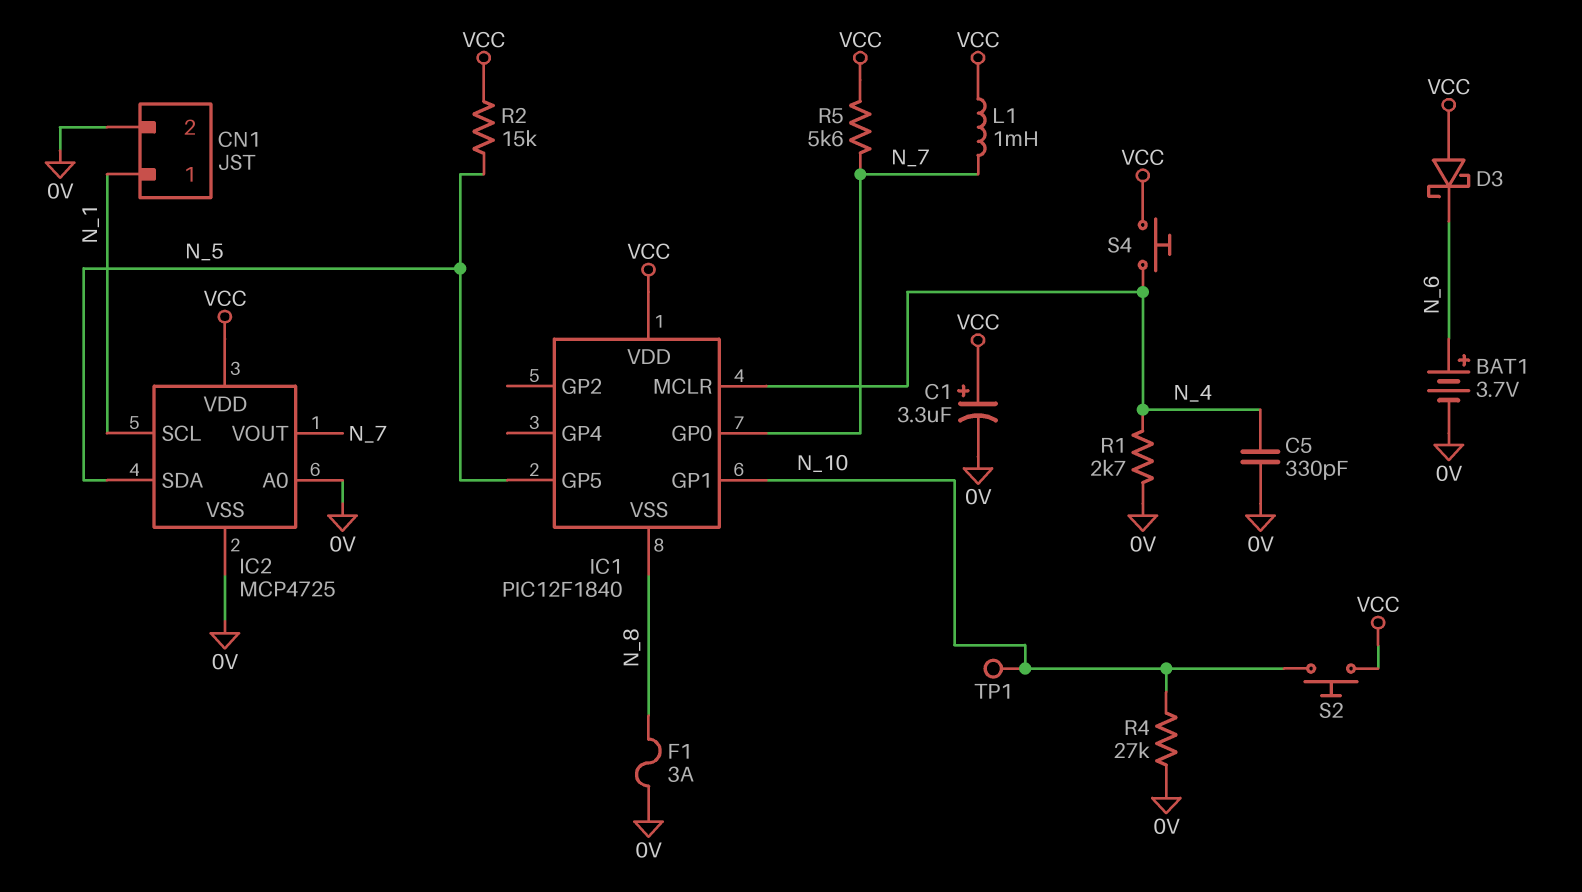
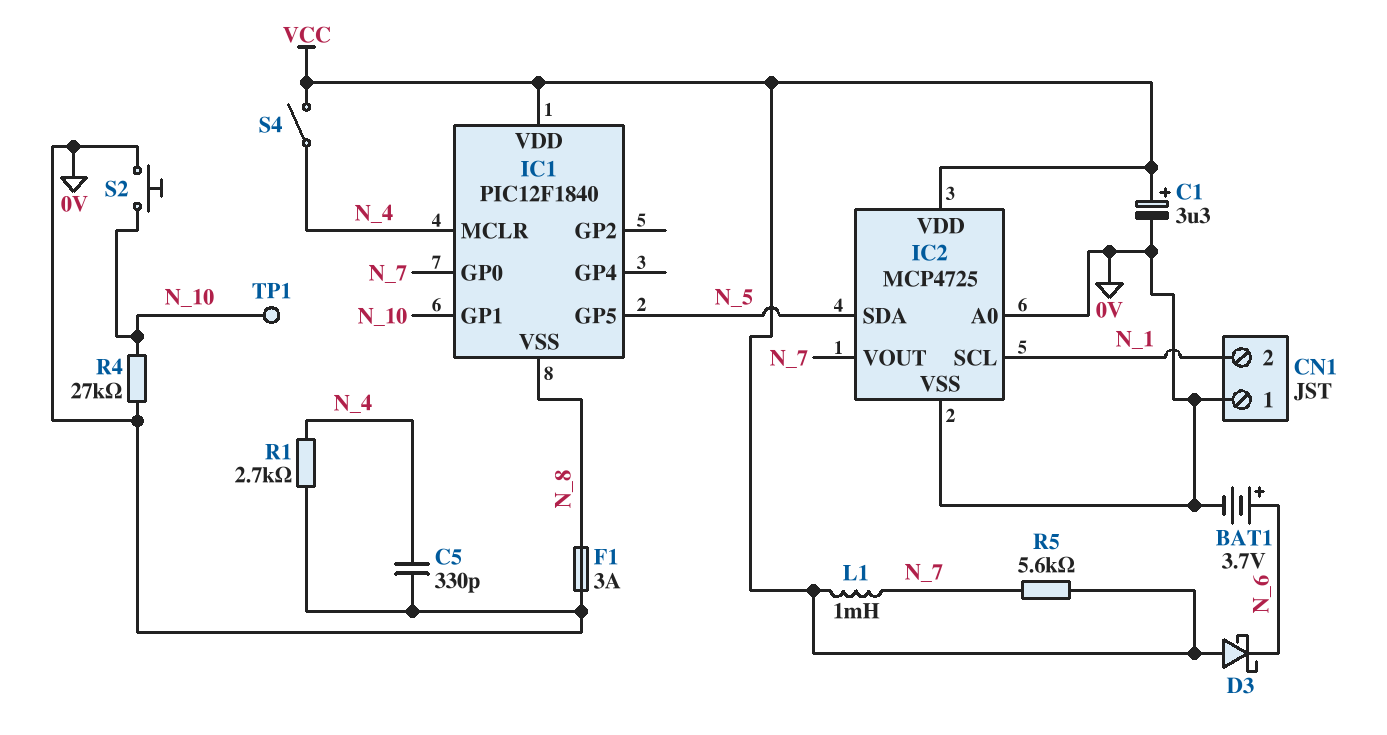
CN1 pin 1: N_1 -> 0V
CN1 pin 2: 0V -> N_1
R2: 15k (N_5, VCC) -> none
S2: button (N_10, VCC) -> button (0V, N_10)
S4: button (N_4, VCC) -> switch (N_4, VCC)

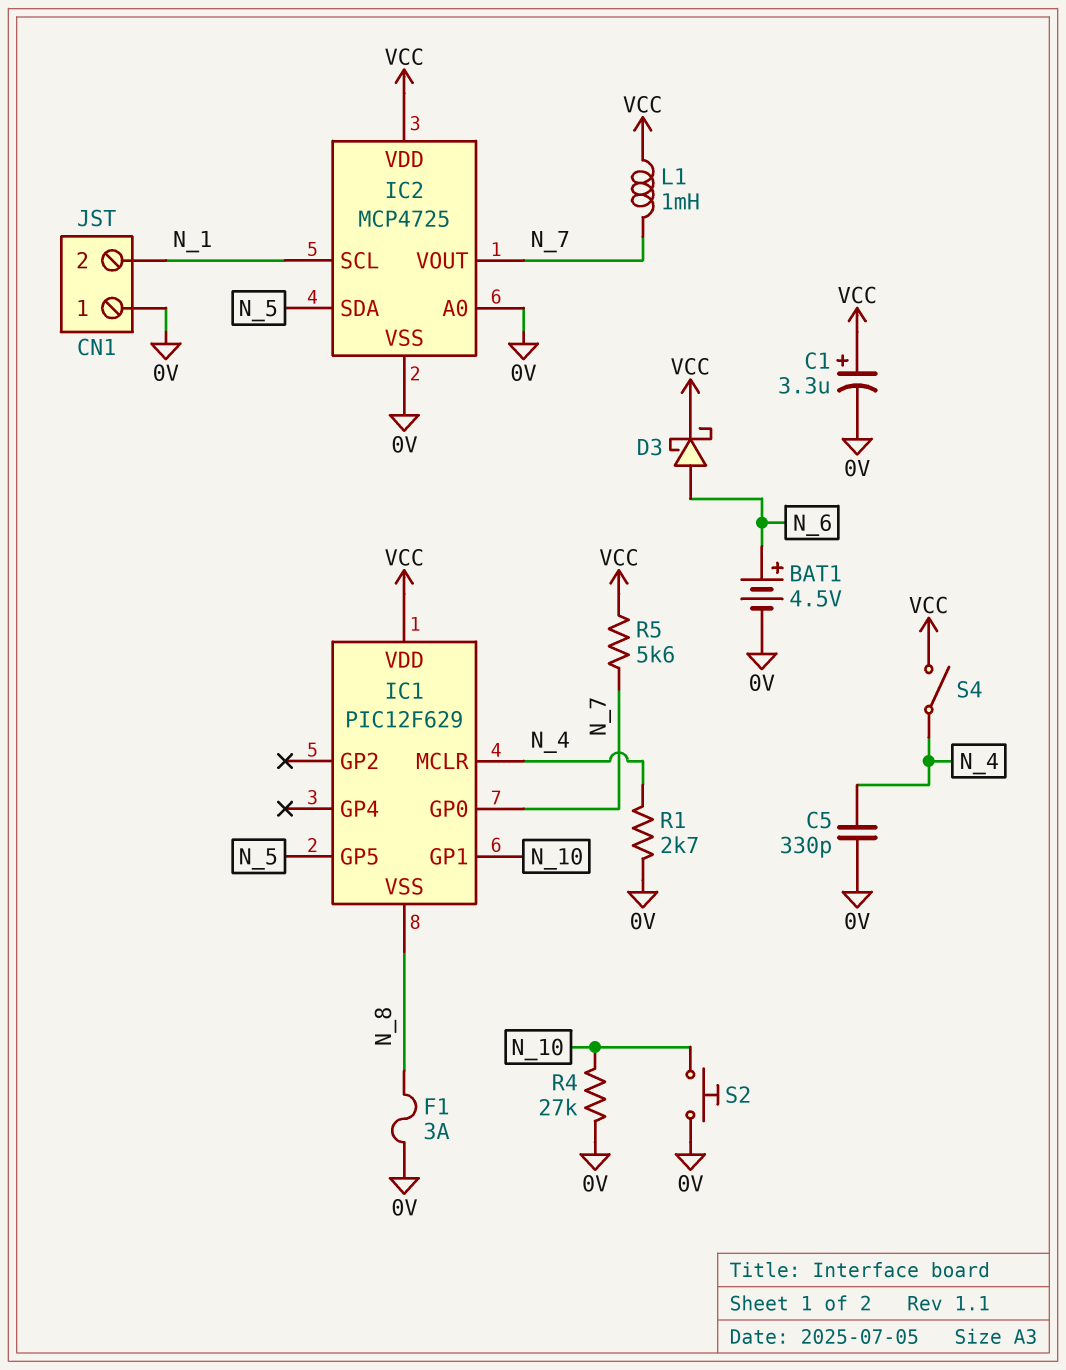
BAT1: 3.7V (plus N_6, minus 0V) -> 4.5V (plus N_6, minus 0V)
D3: schottky (A VCC, K N_6) -> schottky (A N_6, K VCC)
IC1: PIC12F1840 -> PIC12F629
TP1: test point (N_10) -> none

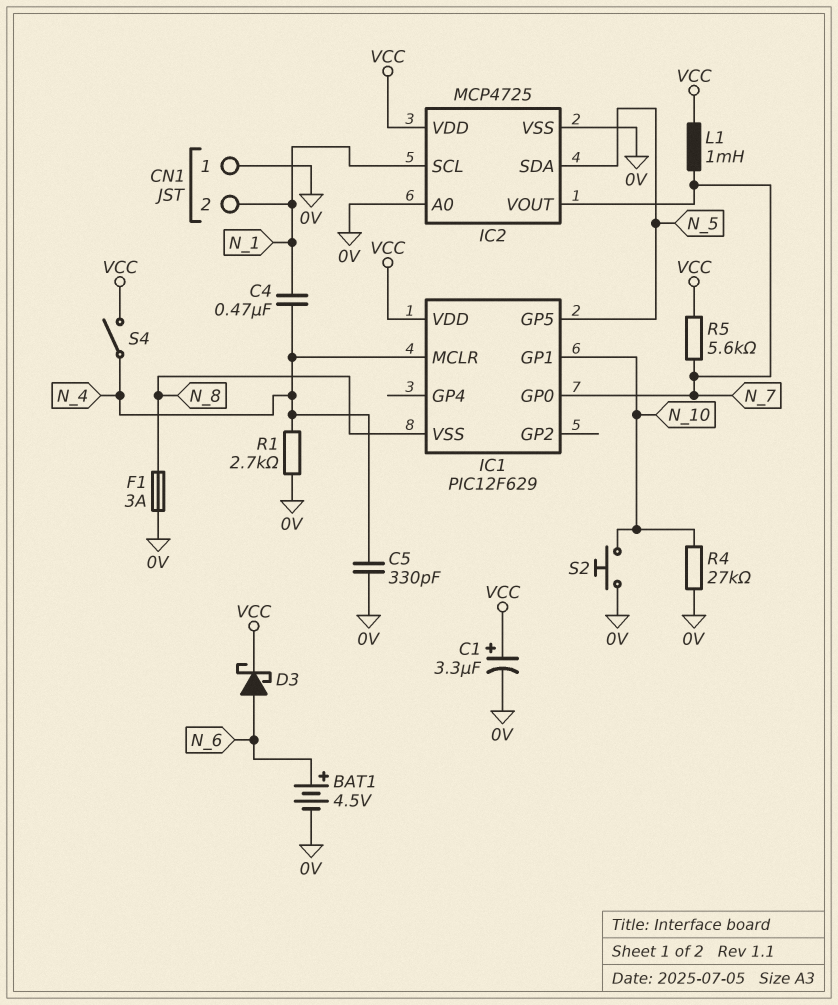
C4: none -> 470nF (N_1, N_4)

